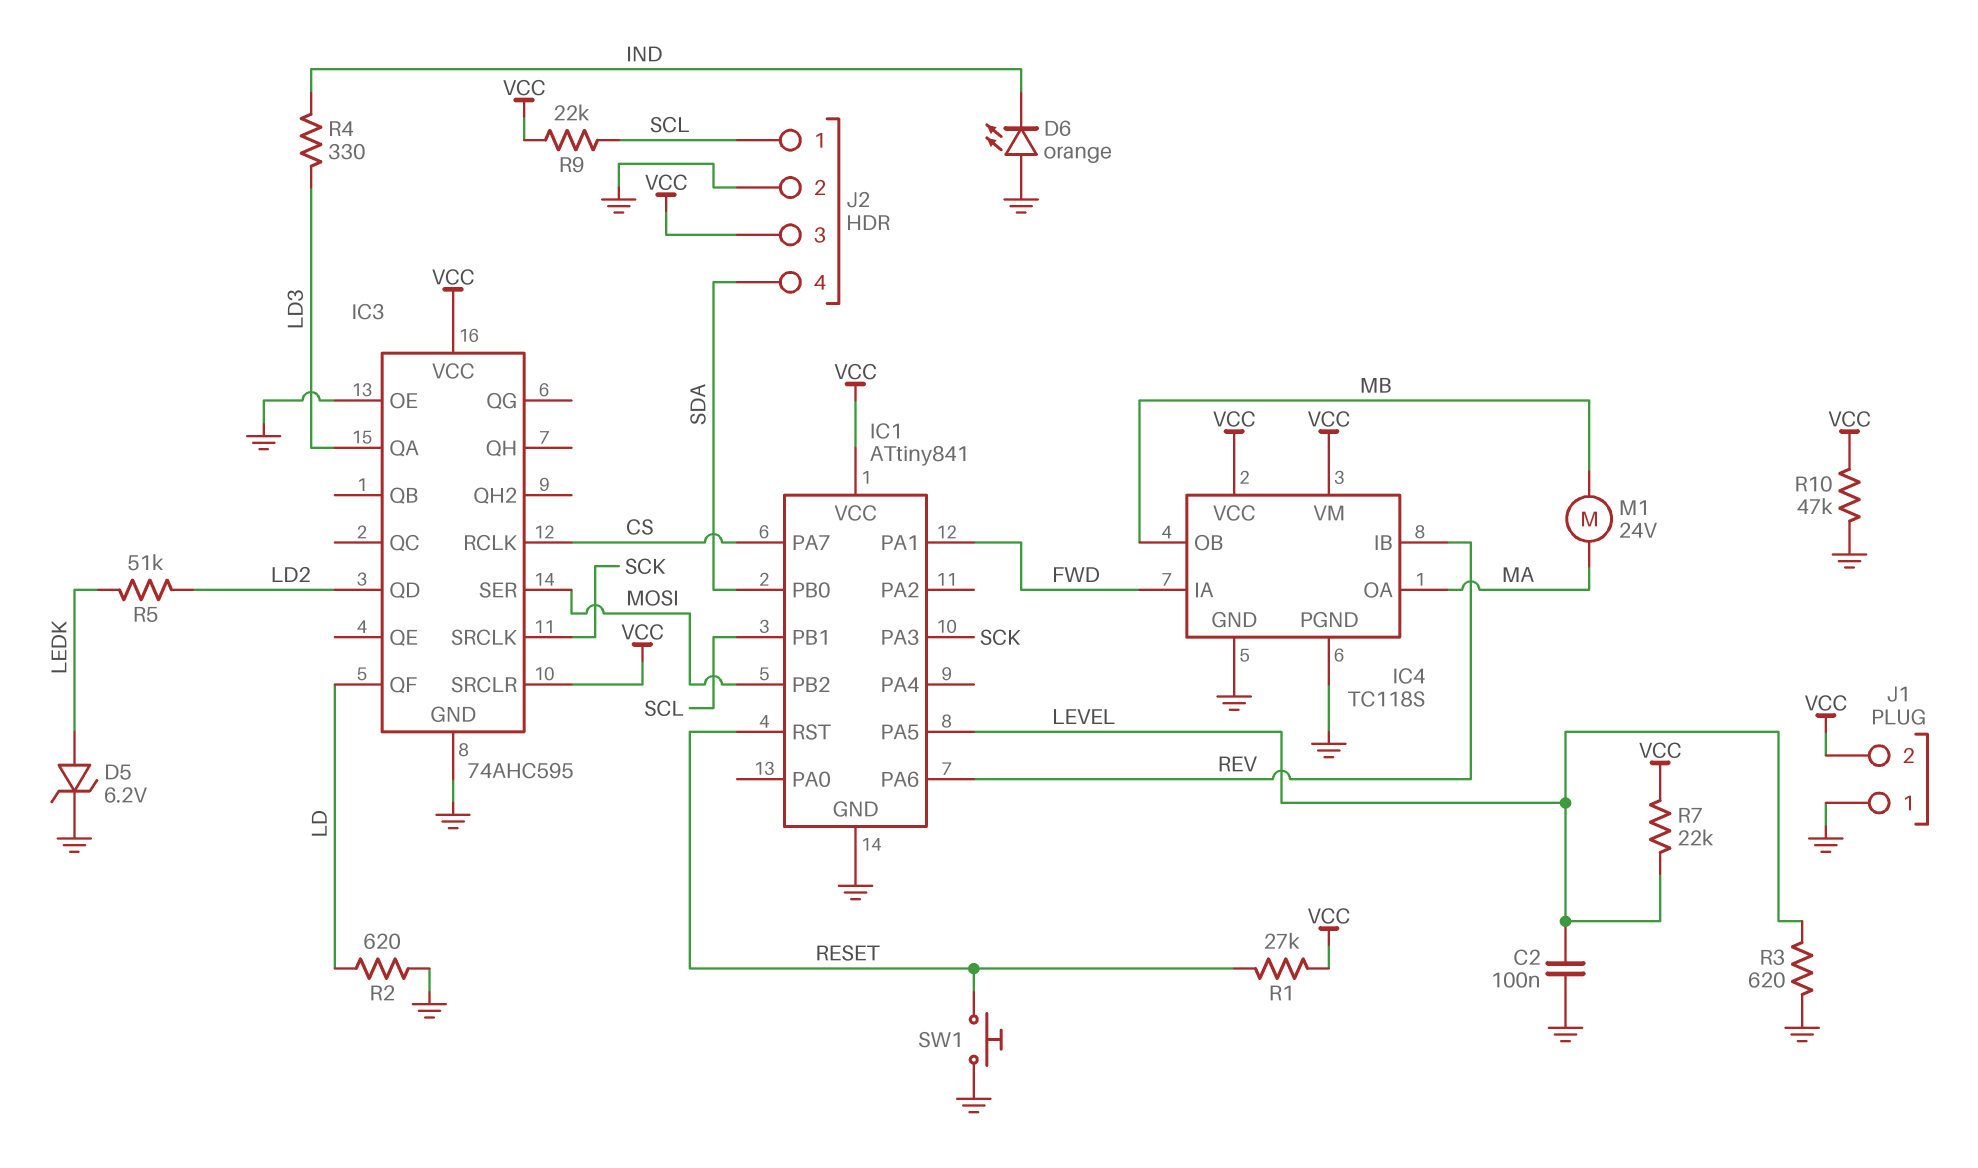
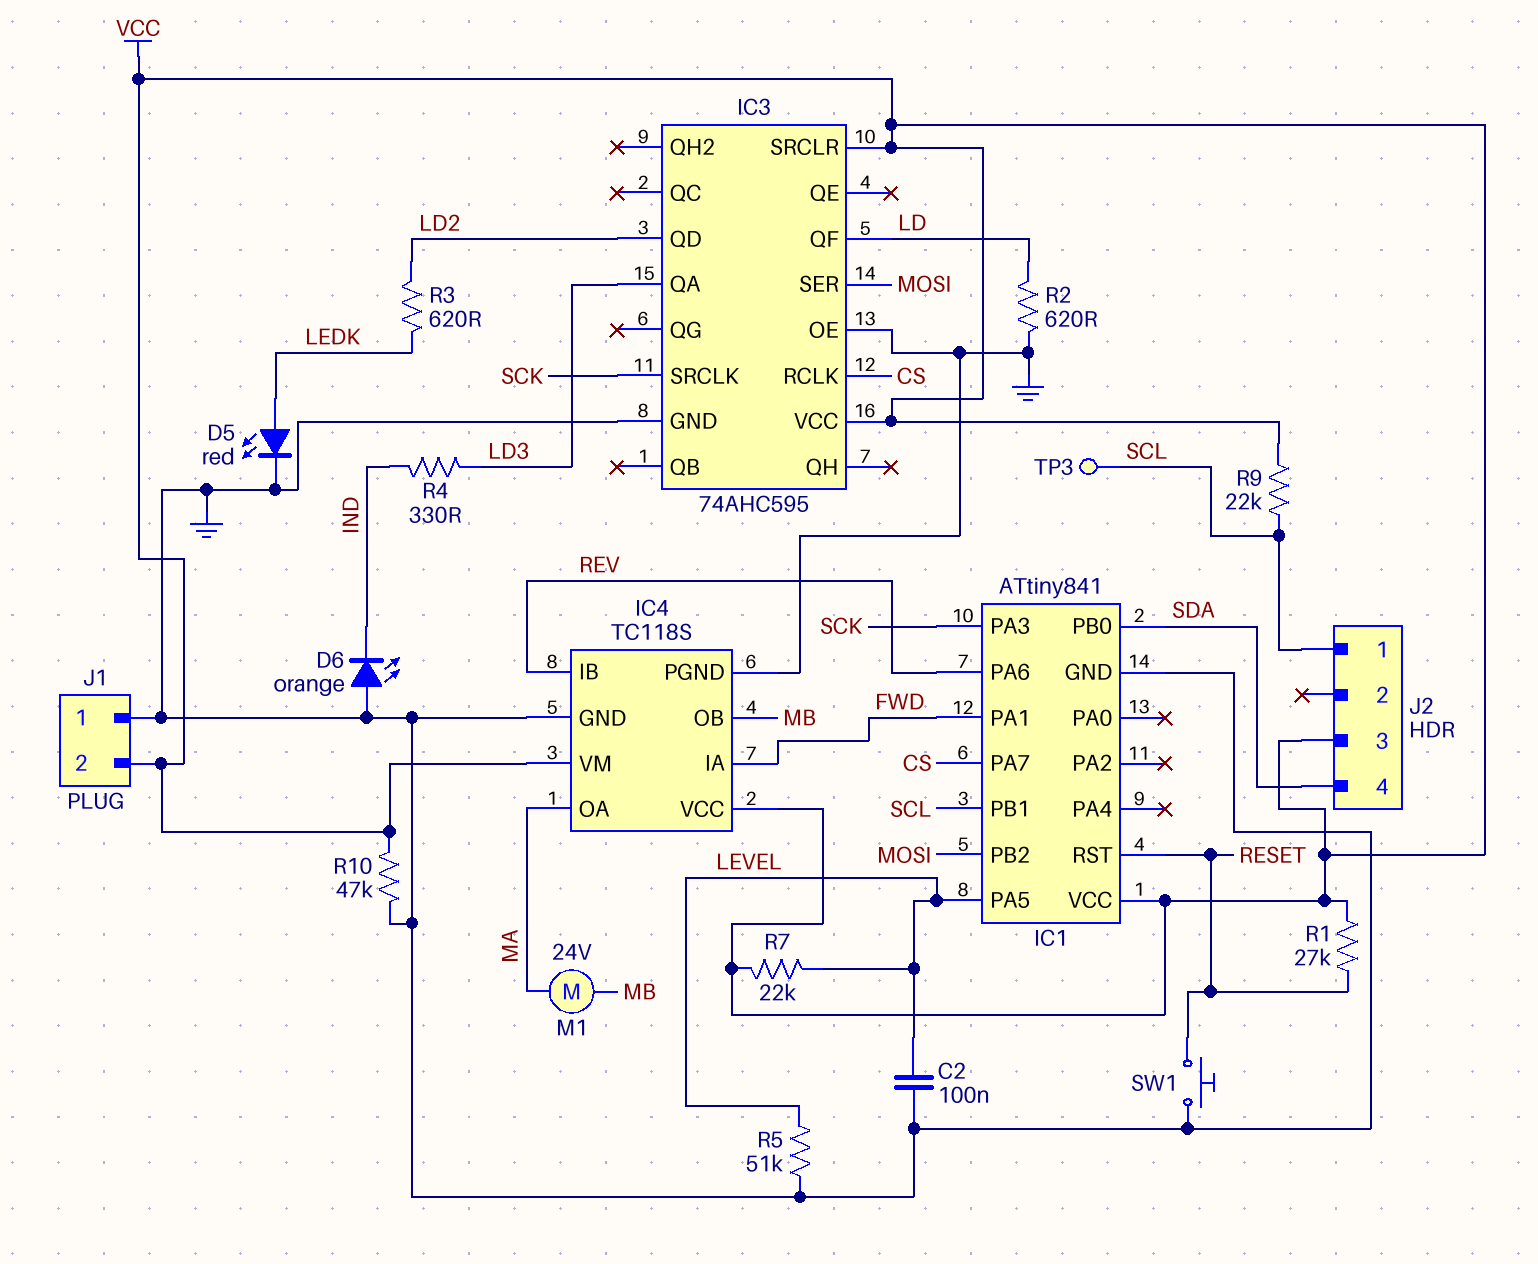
D5: zener 6.2V (A LEDK, K GND) -> LED red (A LEDK, K GND)
J2 pin 2: GND -> none
R3: 620 (GND, LEVEL) -> 620 (LD2, LEDK)
R5: 51k (LD2, LEDK) -> 51k (GND, LEVEL)
TP3: none -> test point (SCL)

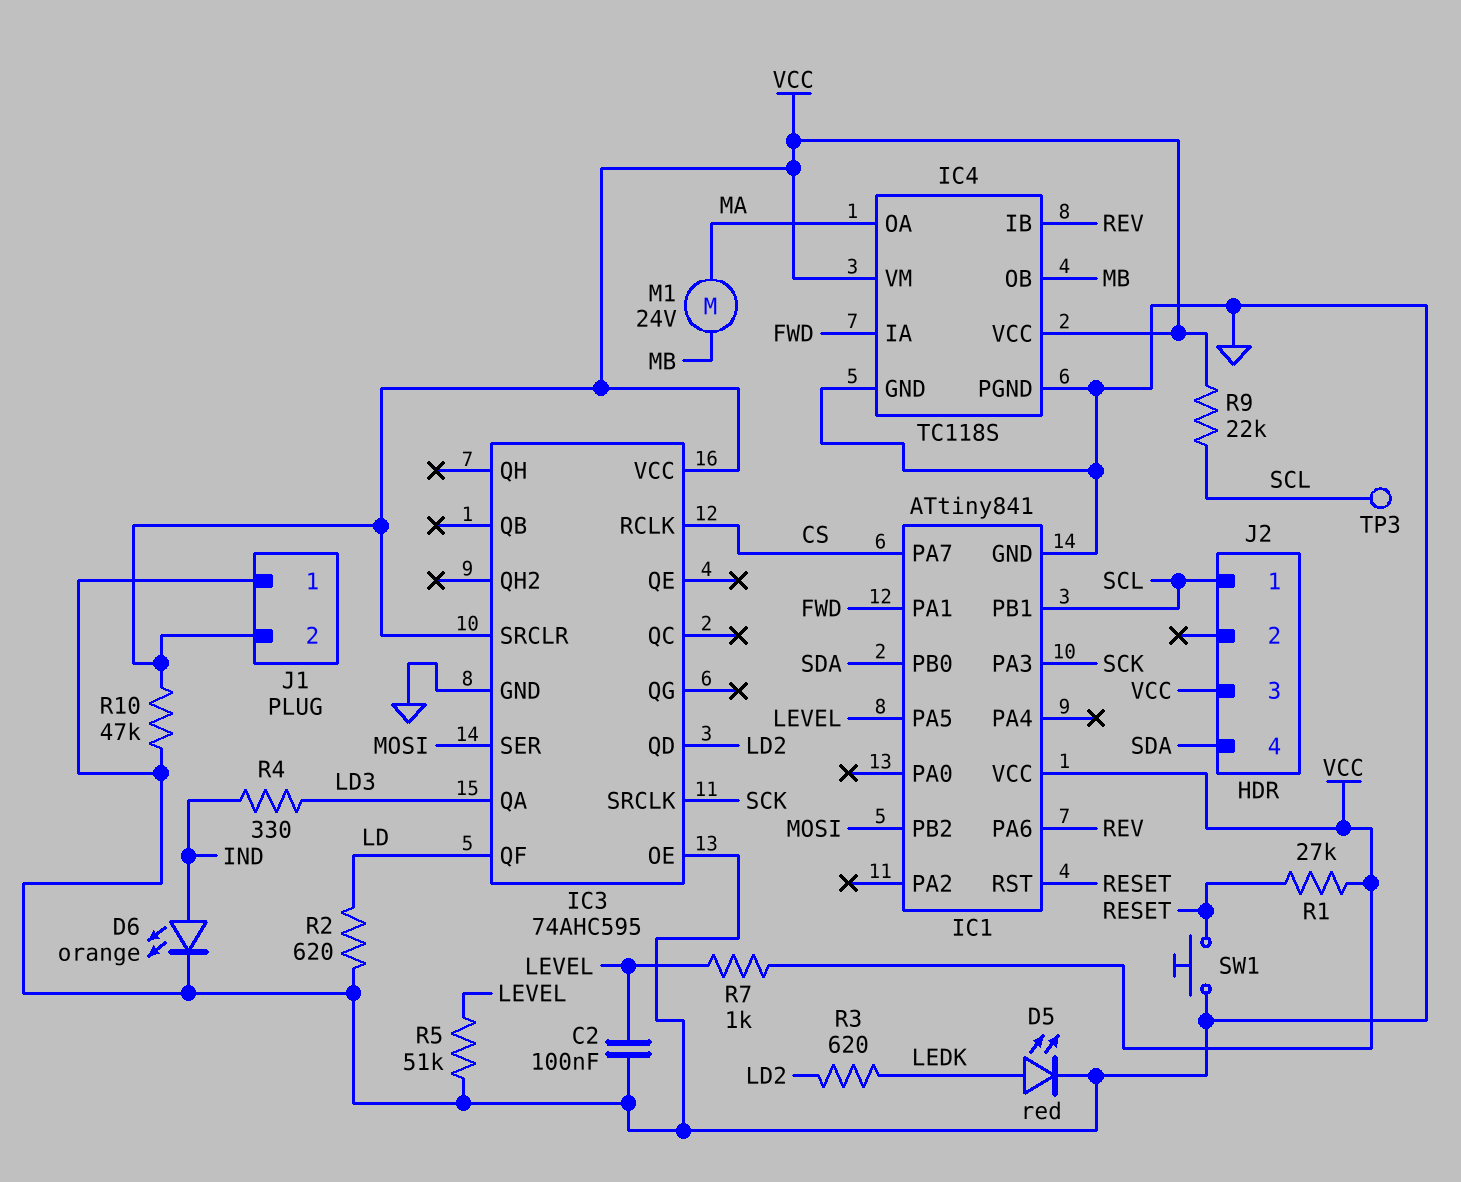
D6: LED orange (A GND, K IND) -> LED orange (A IND, K GND)
R7: 22k (LEVEL, VCC) -> 1k (LEVEL, VCC)

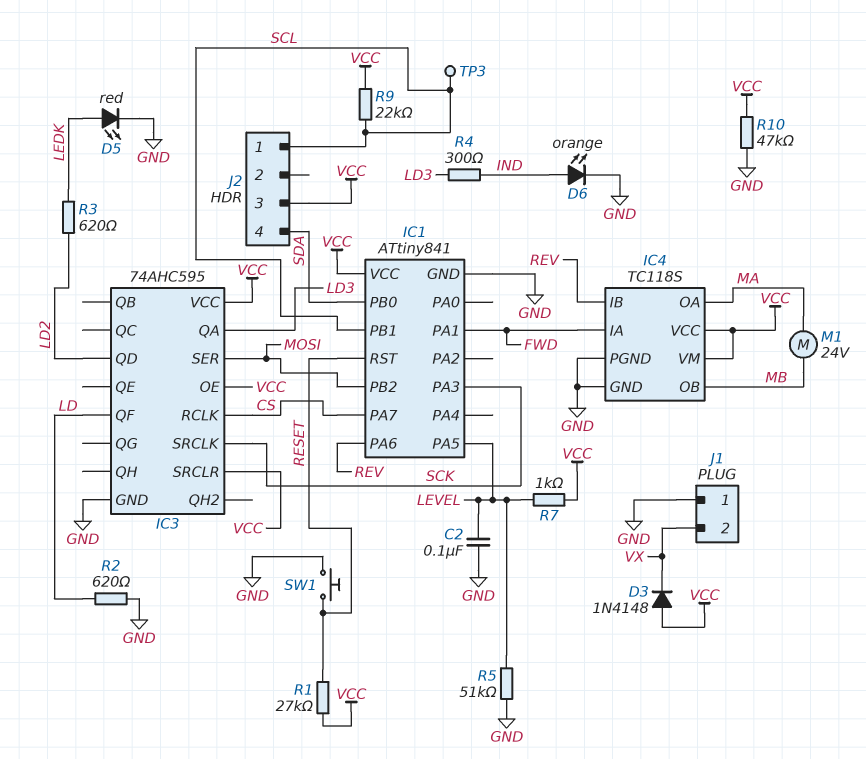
D3: none -> diode 1N4148 (A VCC, K VX)
IC3 pin OE: GND -> VCC
J1 pin 2: VCC -> VX
R4: 330 (IND, LD3) -> 300 (IND, LD3)

